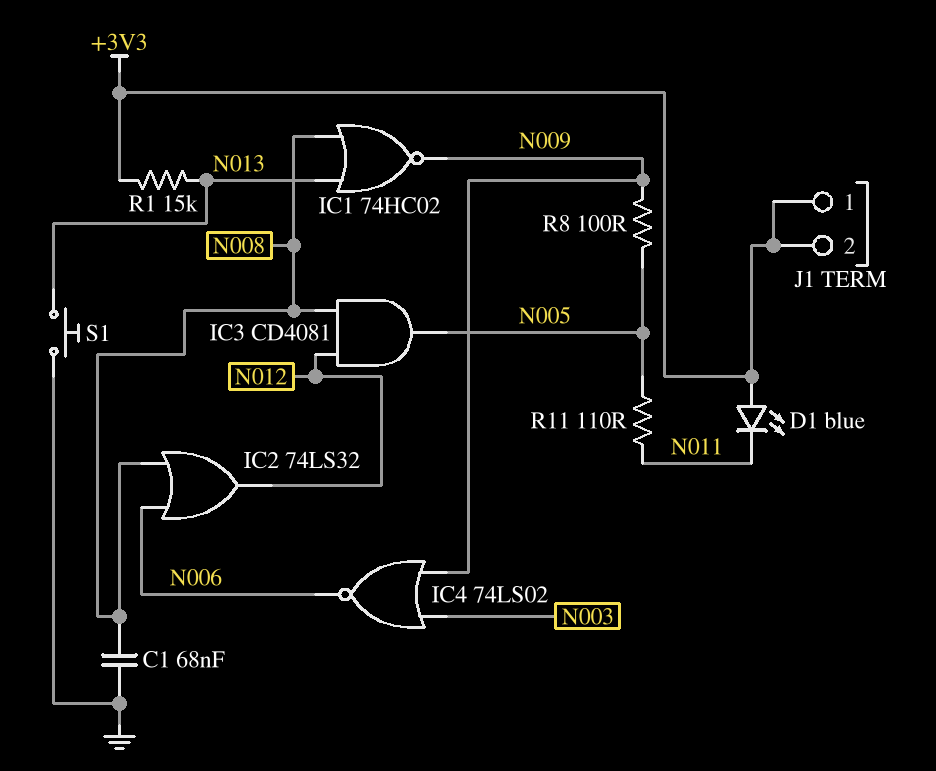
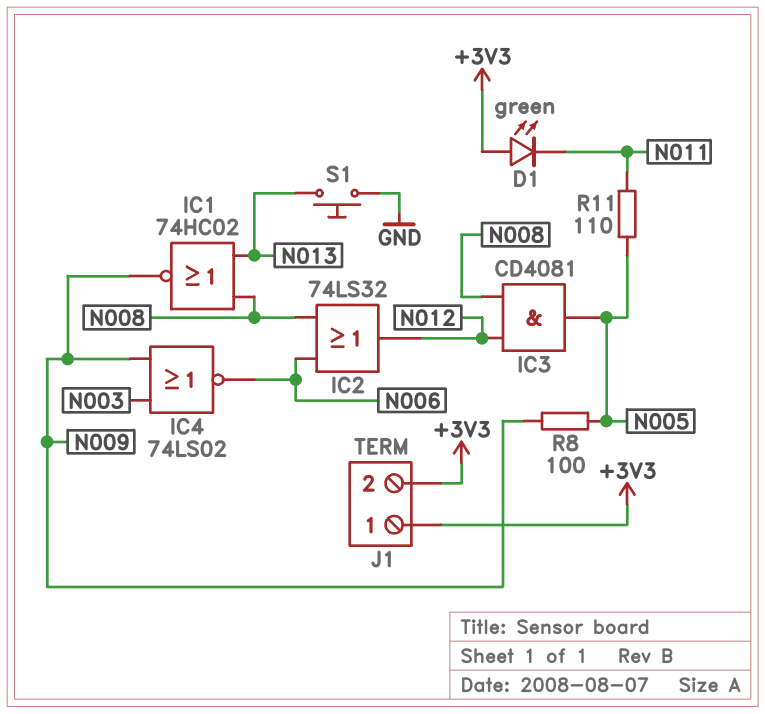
C1: 68nF (GND, N008) -> none
D1: LED blue (A +3V3, K N011) -> LED green (A +3V3, K N011)
R1: 15k (+3V3, N013) -> none

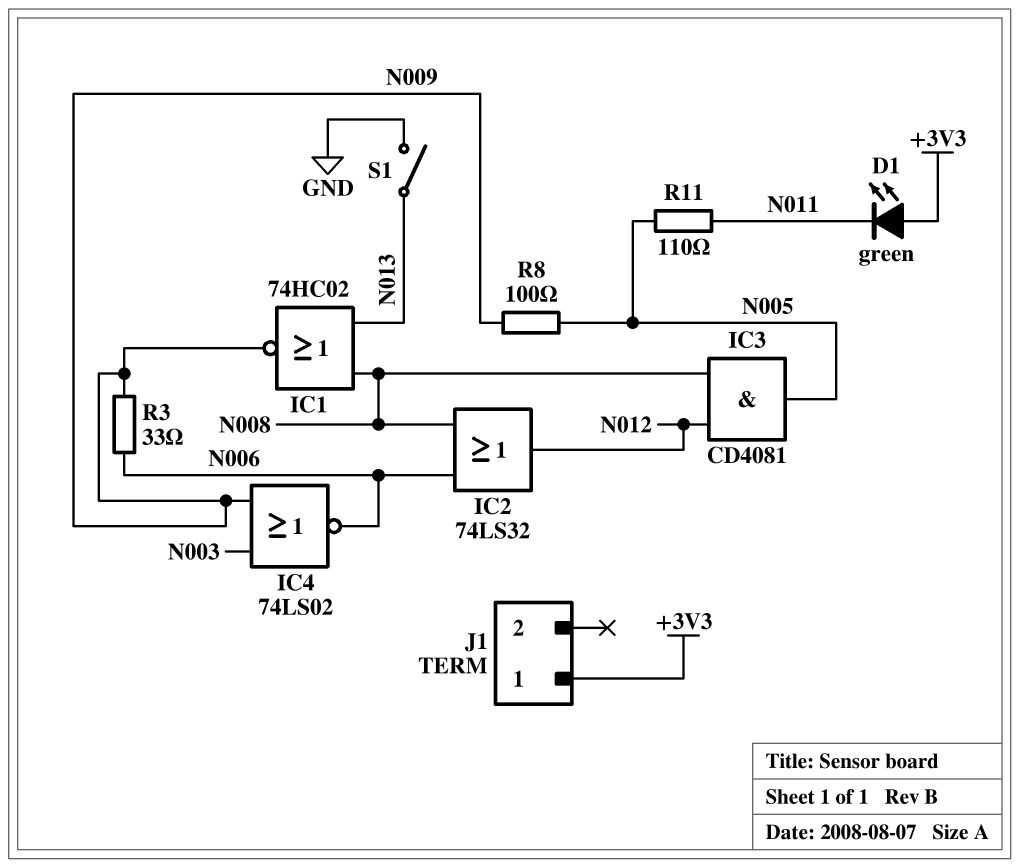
J1 pin 2: +3V3 -> none
R3: none -> 33 (N006, N009)
S1: button (GND, N013) -> switch (GND, N013)

